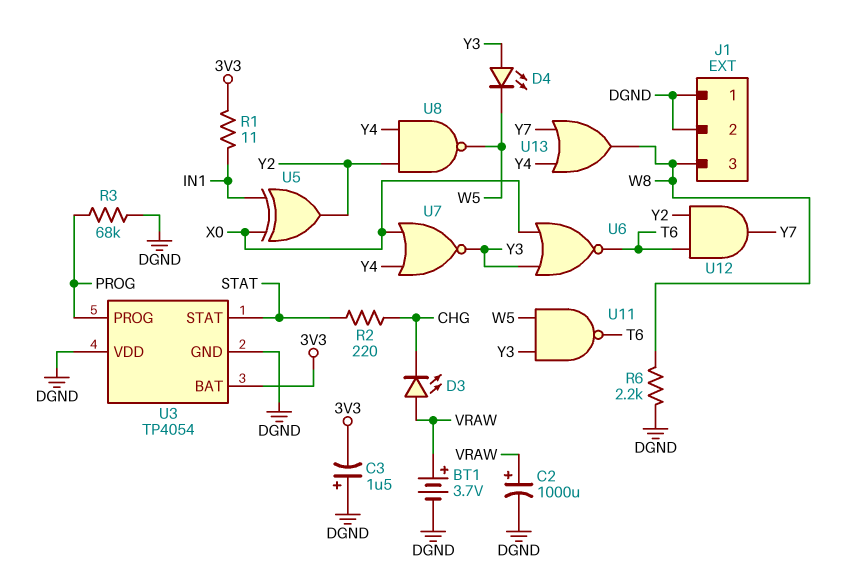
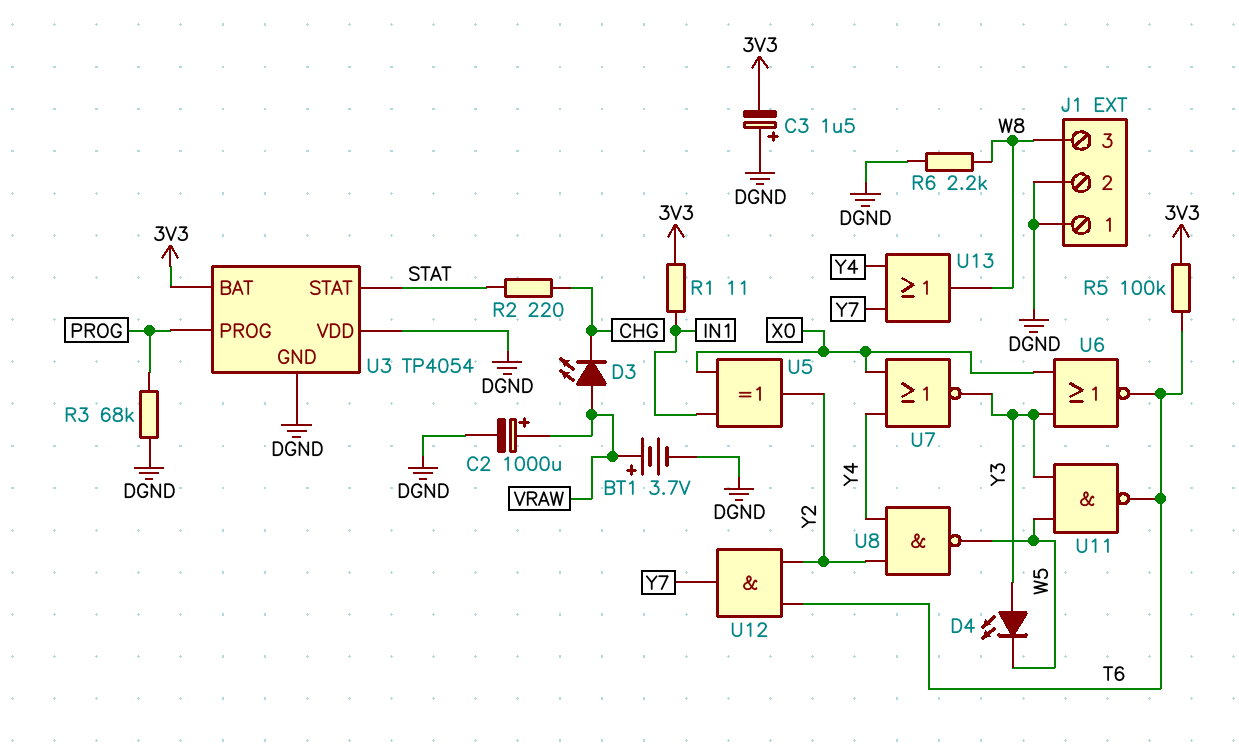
R5: none -> 100k (3V3, T6)

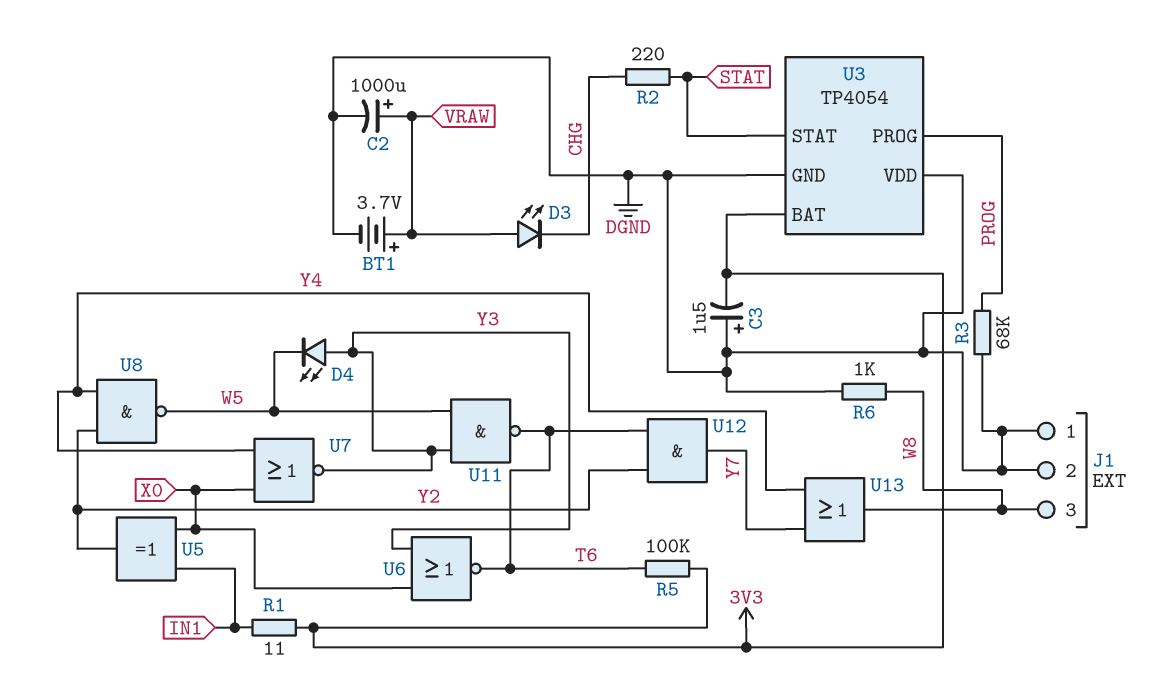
R6: 2.2k (DGND, W8) -> 1k (DGND, W8)

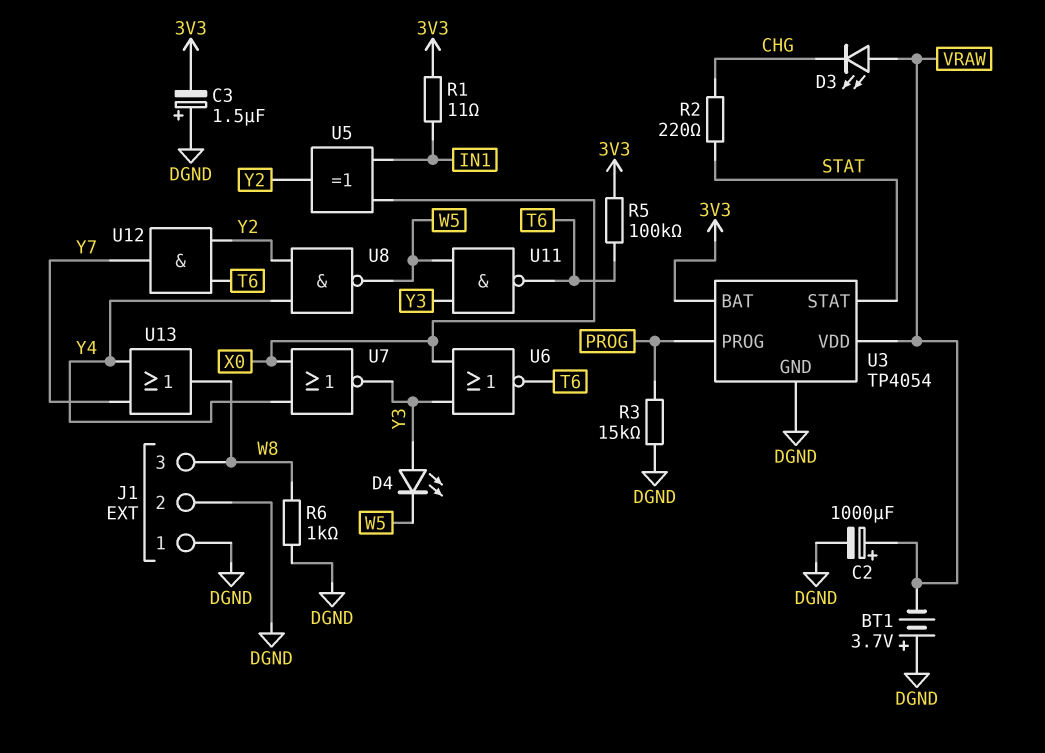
BT1: 3.7V (plus VRAW, minus DGND) -> 3.7V (plus DGND, minus VRAW)
R3: 68k (DGND, PROG) -> 15k (DGND, PROG)
U3 pin VDD: DGND -> VRAW

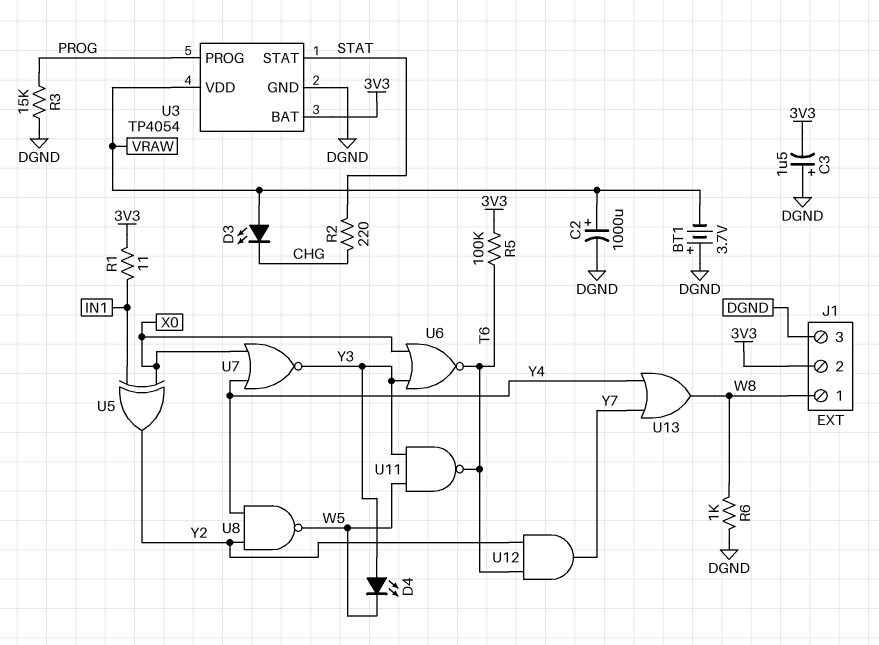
J1 pin 1: DGND -> W8
J1 pin 2: DGND -> 3V3
J1 pin 3: W8 -> DGND

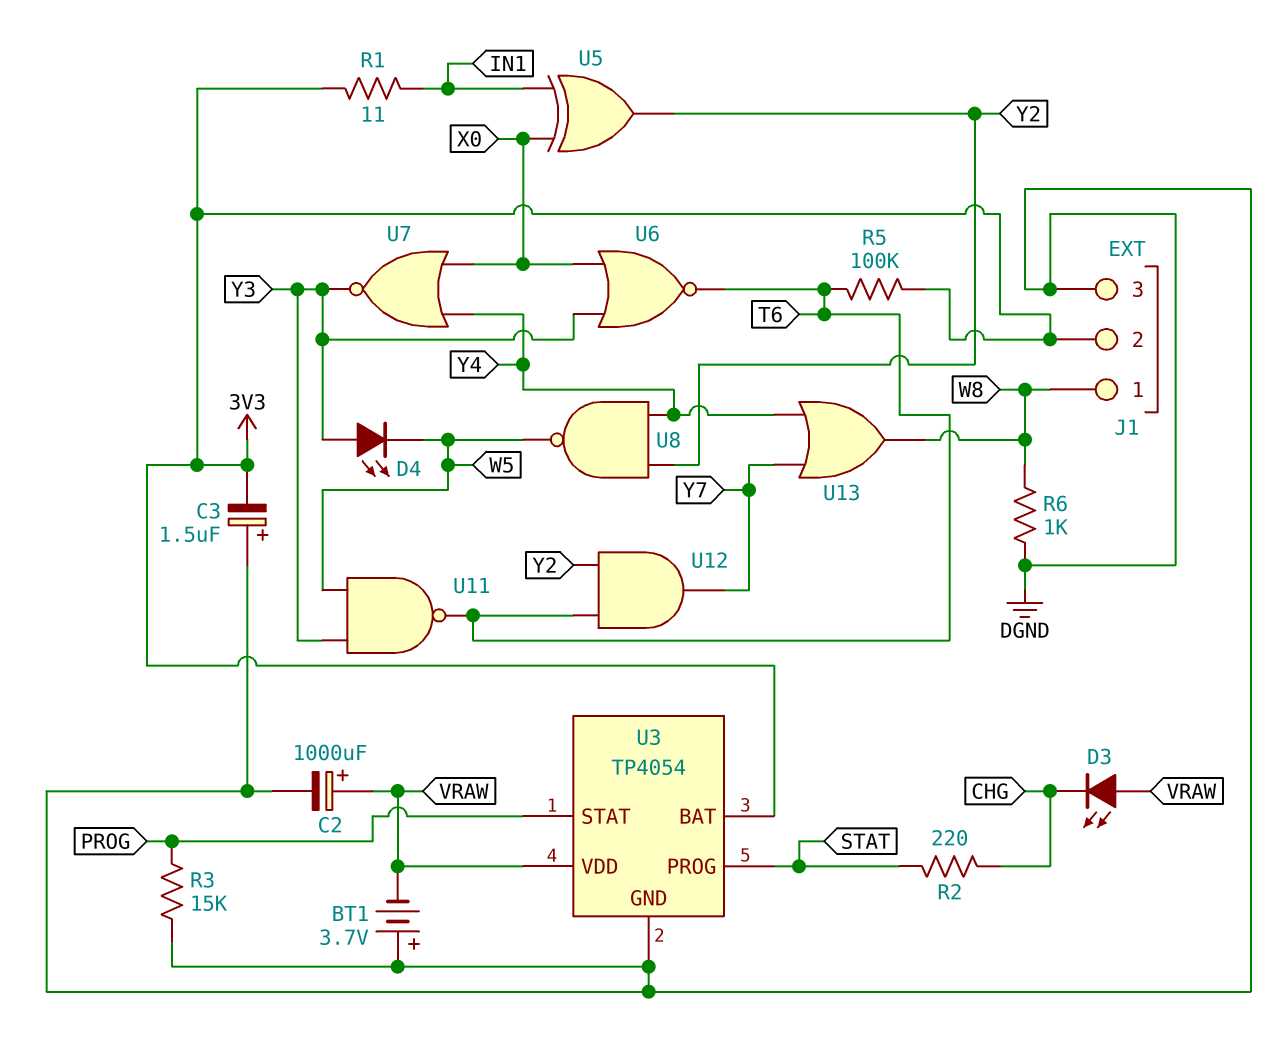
U3 pin PROG: PROG -> STAT
U3 pin STAT: STAT -> PROG

